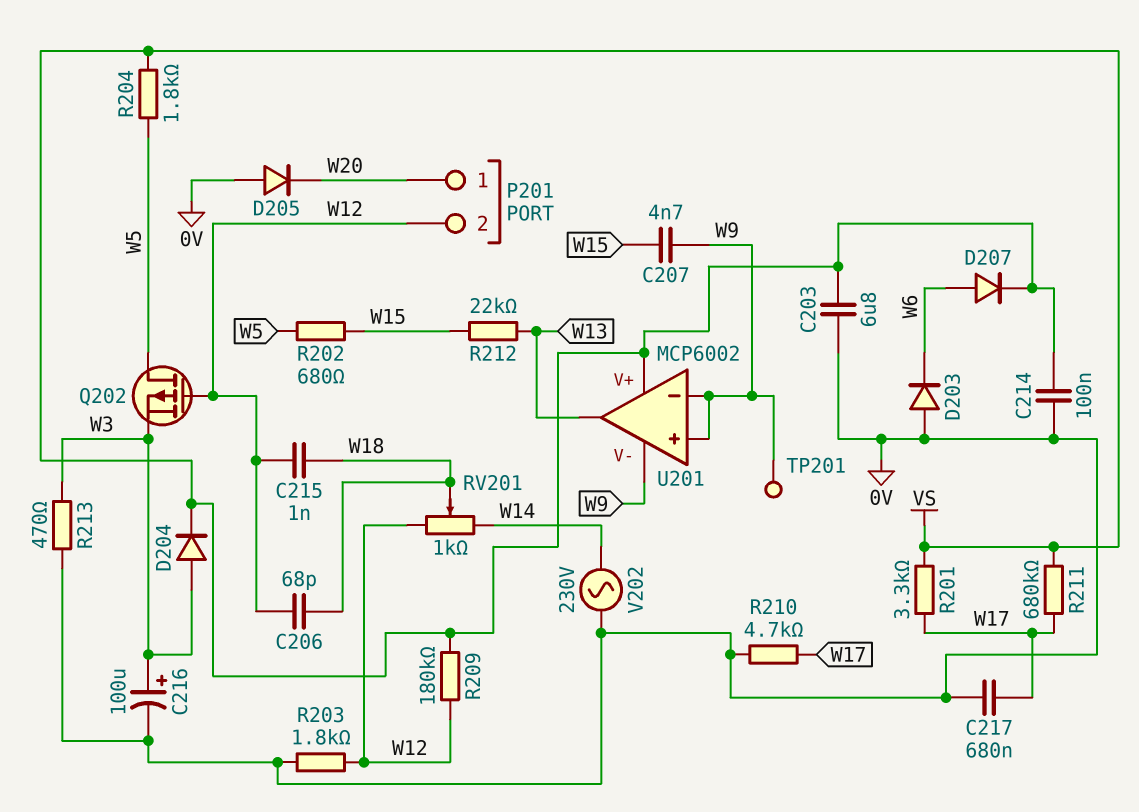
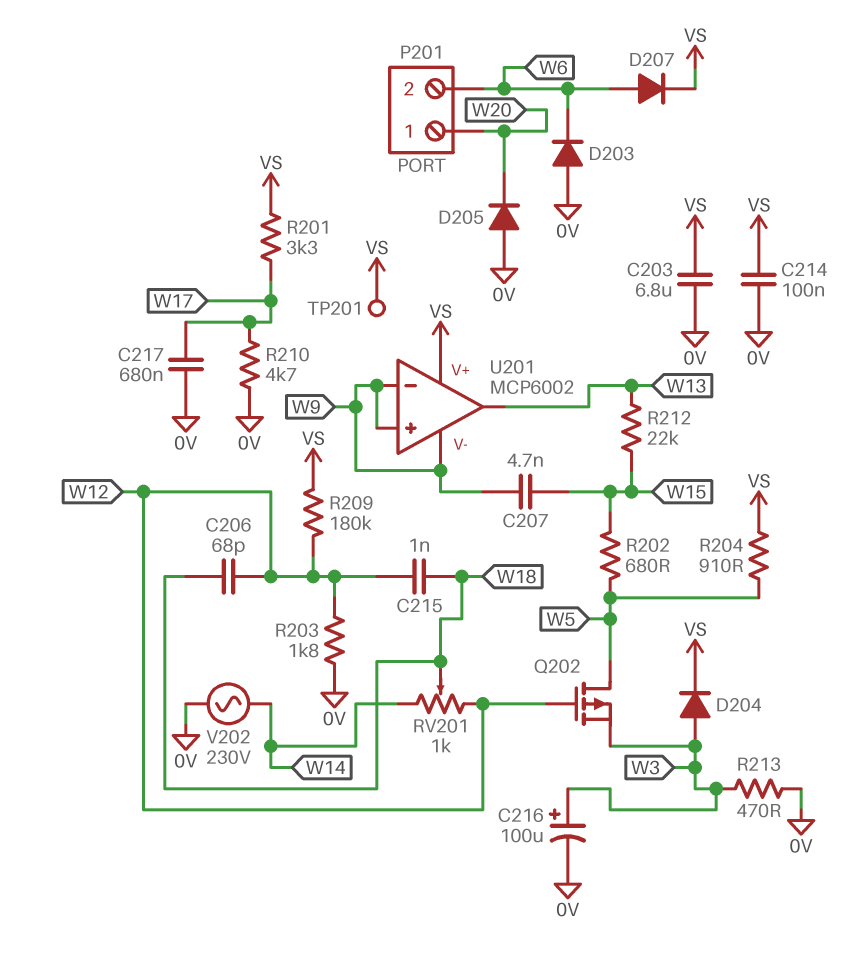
P201 pin 2: W12 -> W6
R204: 1.8k (VS, W5) -> 910 (VS, W5)
R211: 680k (VS, W17) -> none
TP201: test point (W9) -> test point (VS)

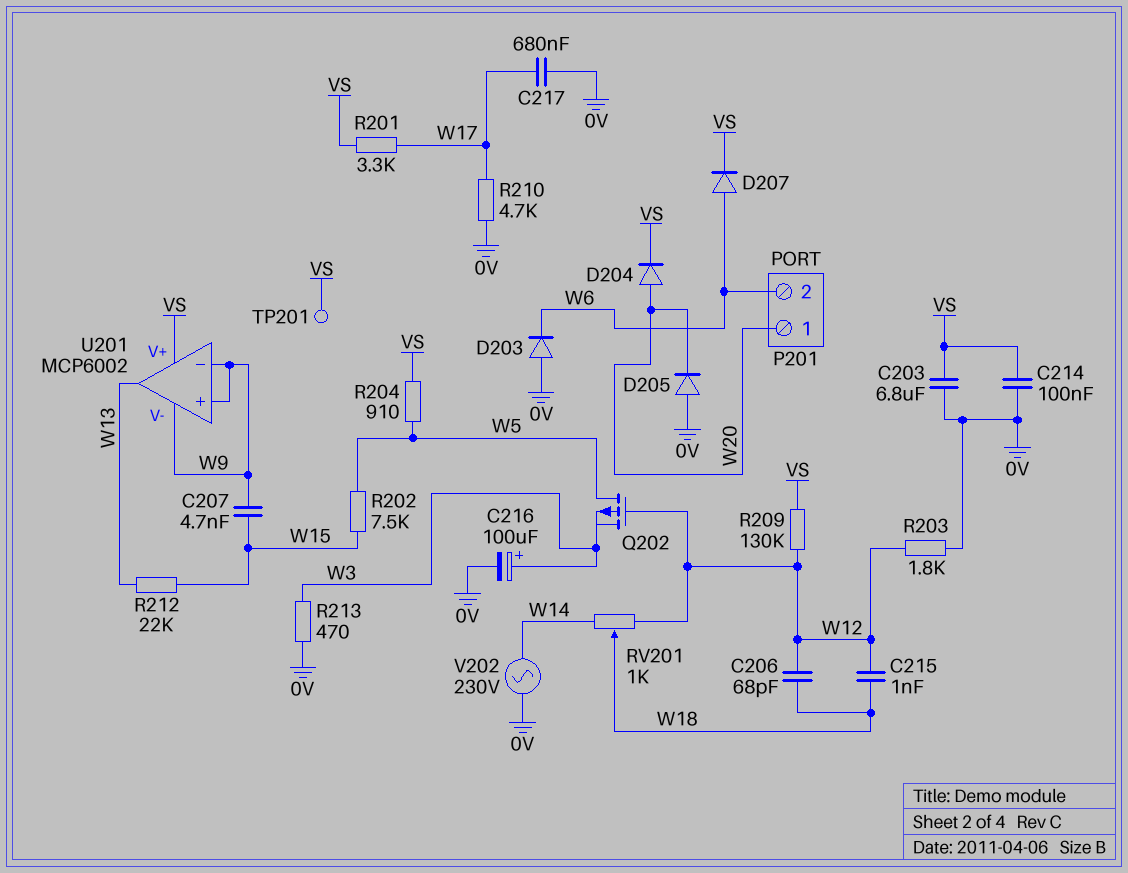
D204: diode (A W3, K VS) -> diode (A W20, K VS)
R202: 680 (W5, W15) -> 7.5k (W5, W15)
R209: 180k (VS, W12) -> 130k (VS, W12)

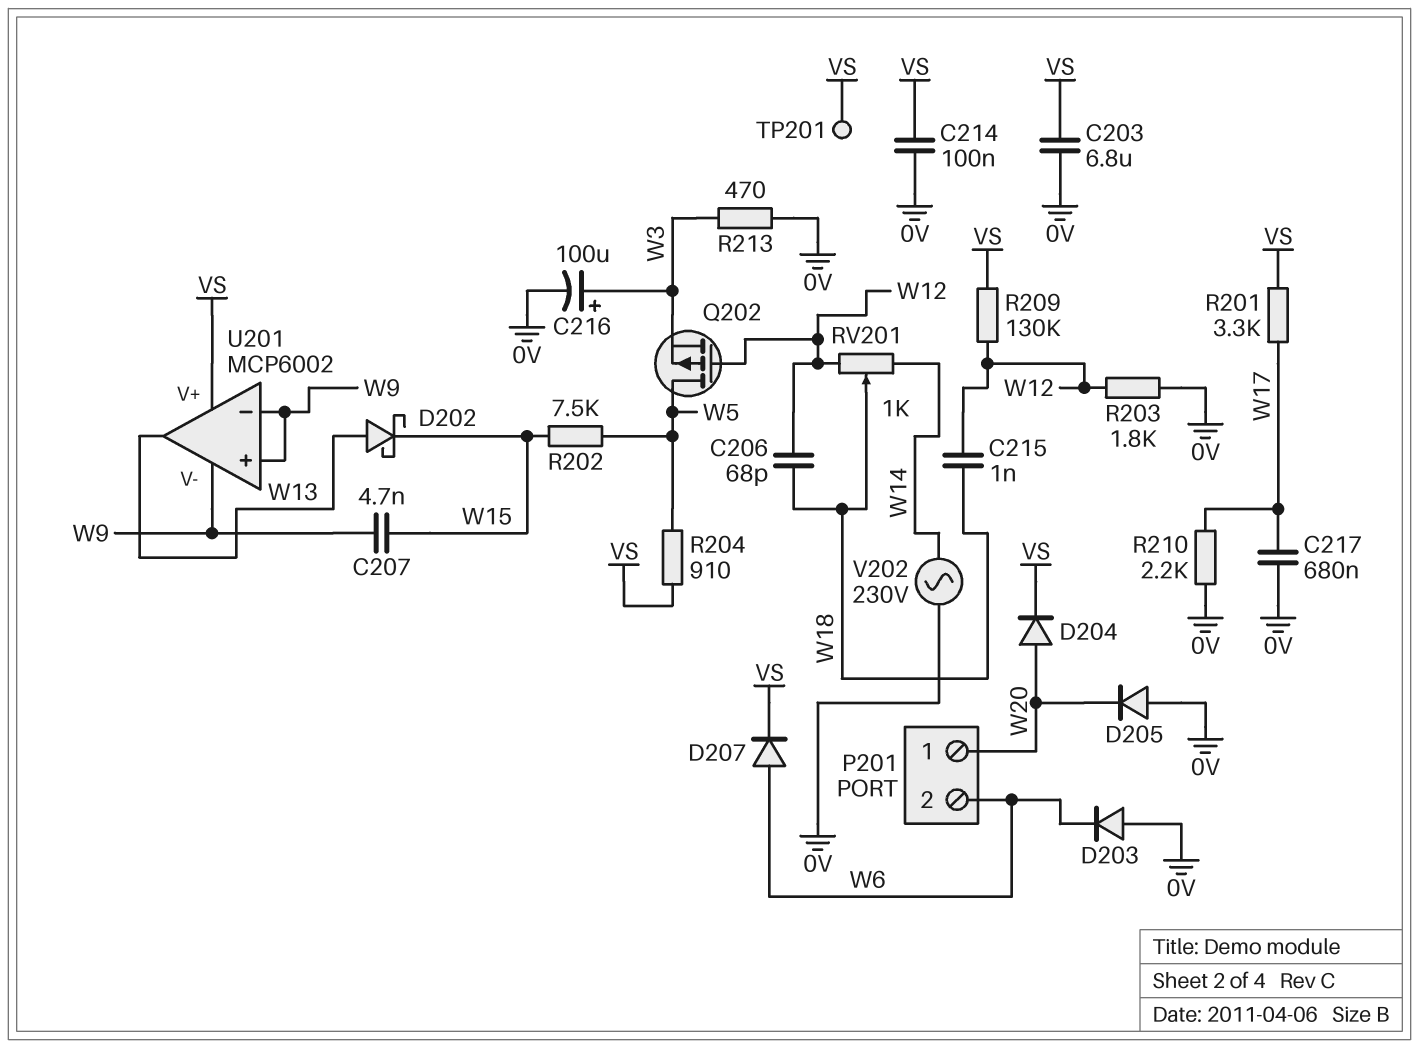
D202: none -> schottky (A W13, K W15)
R210: 4.7k (0V, W17) -> 2.2k (0V, W17)
R212: 22k (W13, W15) -> none

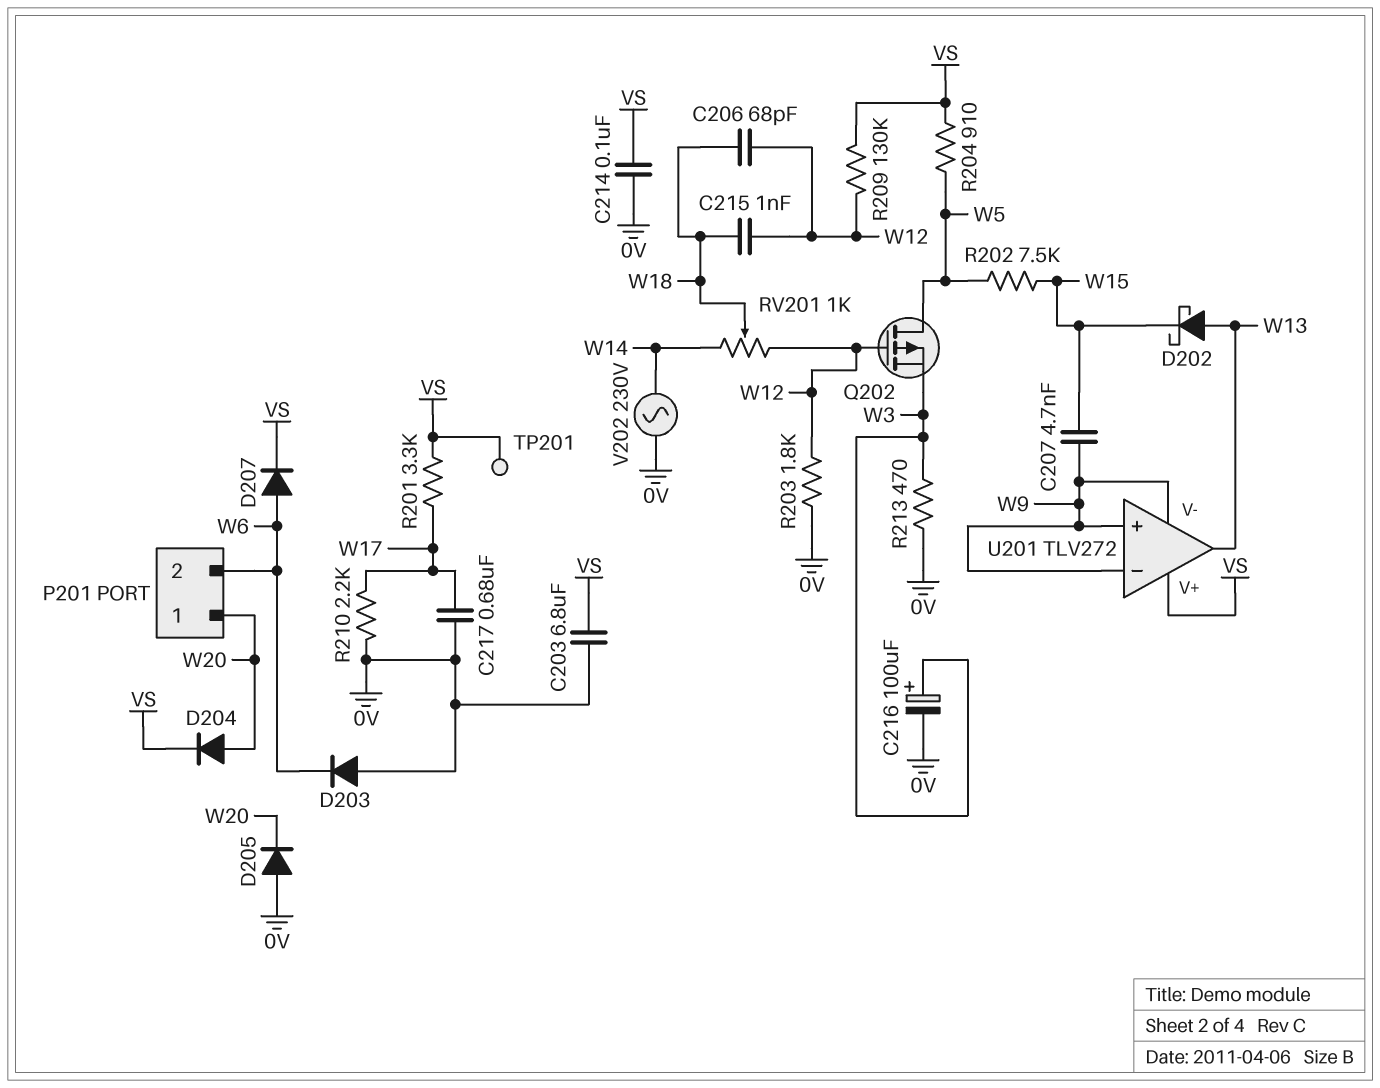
U201: MCP6002 -> TLV272

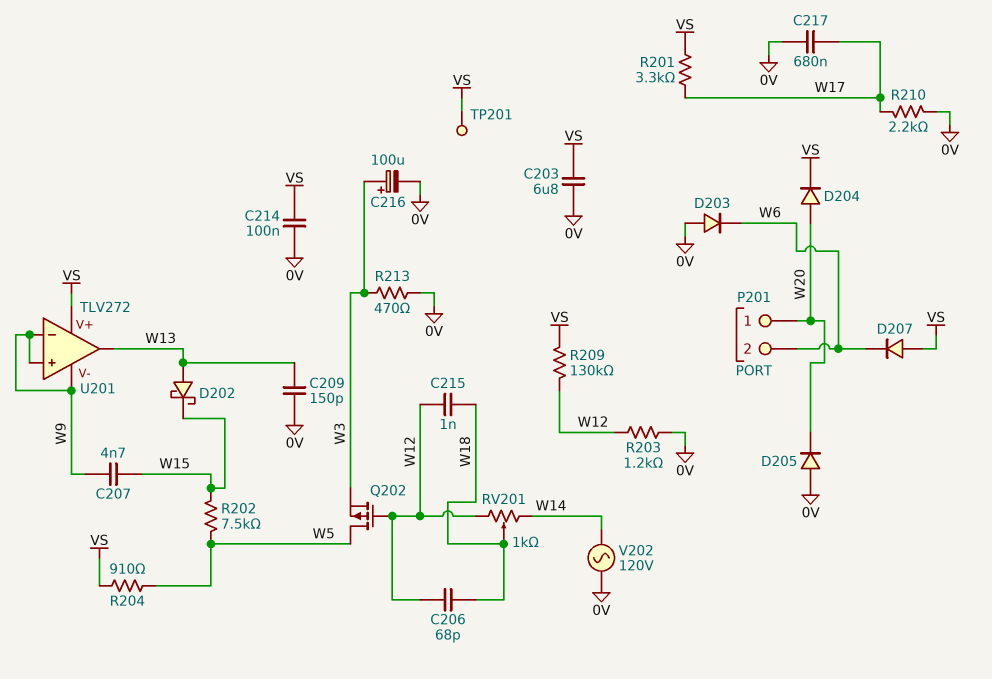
C209: none -> 150pF (0V, W13)
D207: diode (A W6, K VS) -> diode (A VS, K W6)
R203: 1.8k (0V, W12) -> 1.2k (0V, W12)
V202: AC 230V (0V, W14) -> AC 120V (0V, W14)

